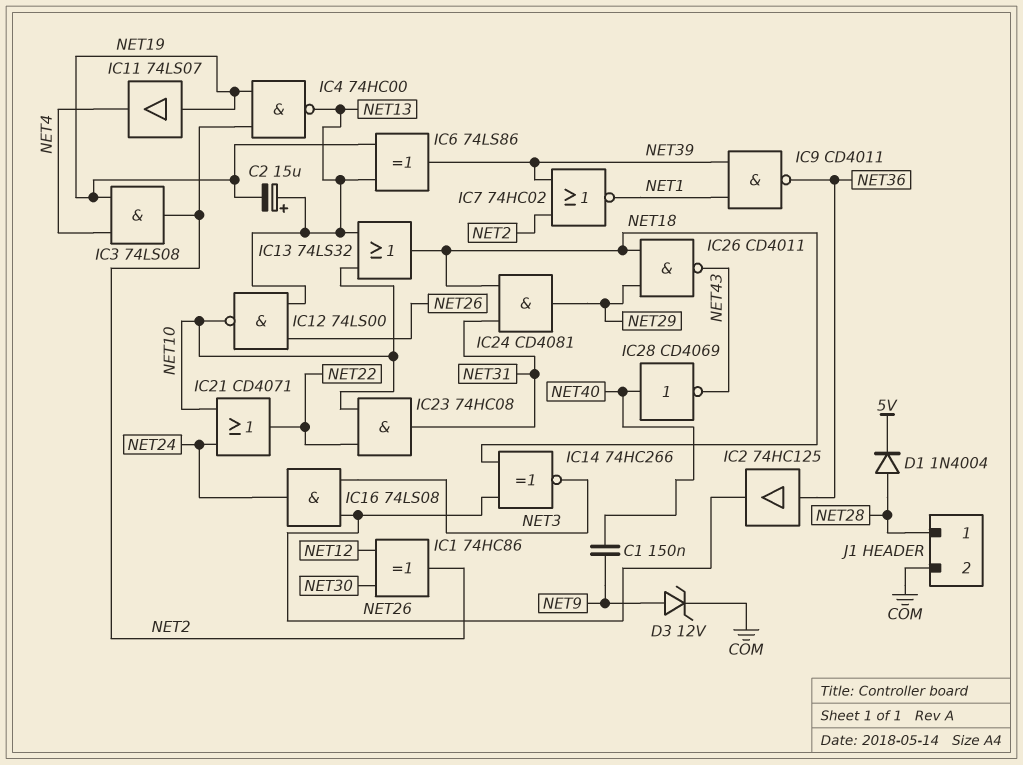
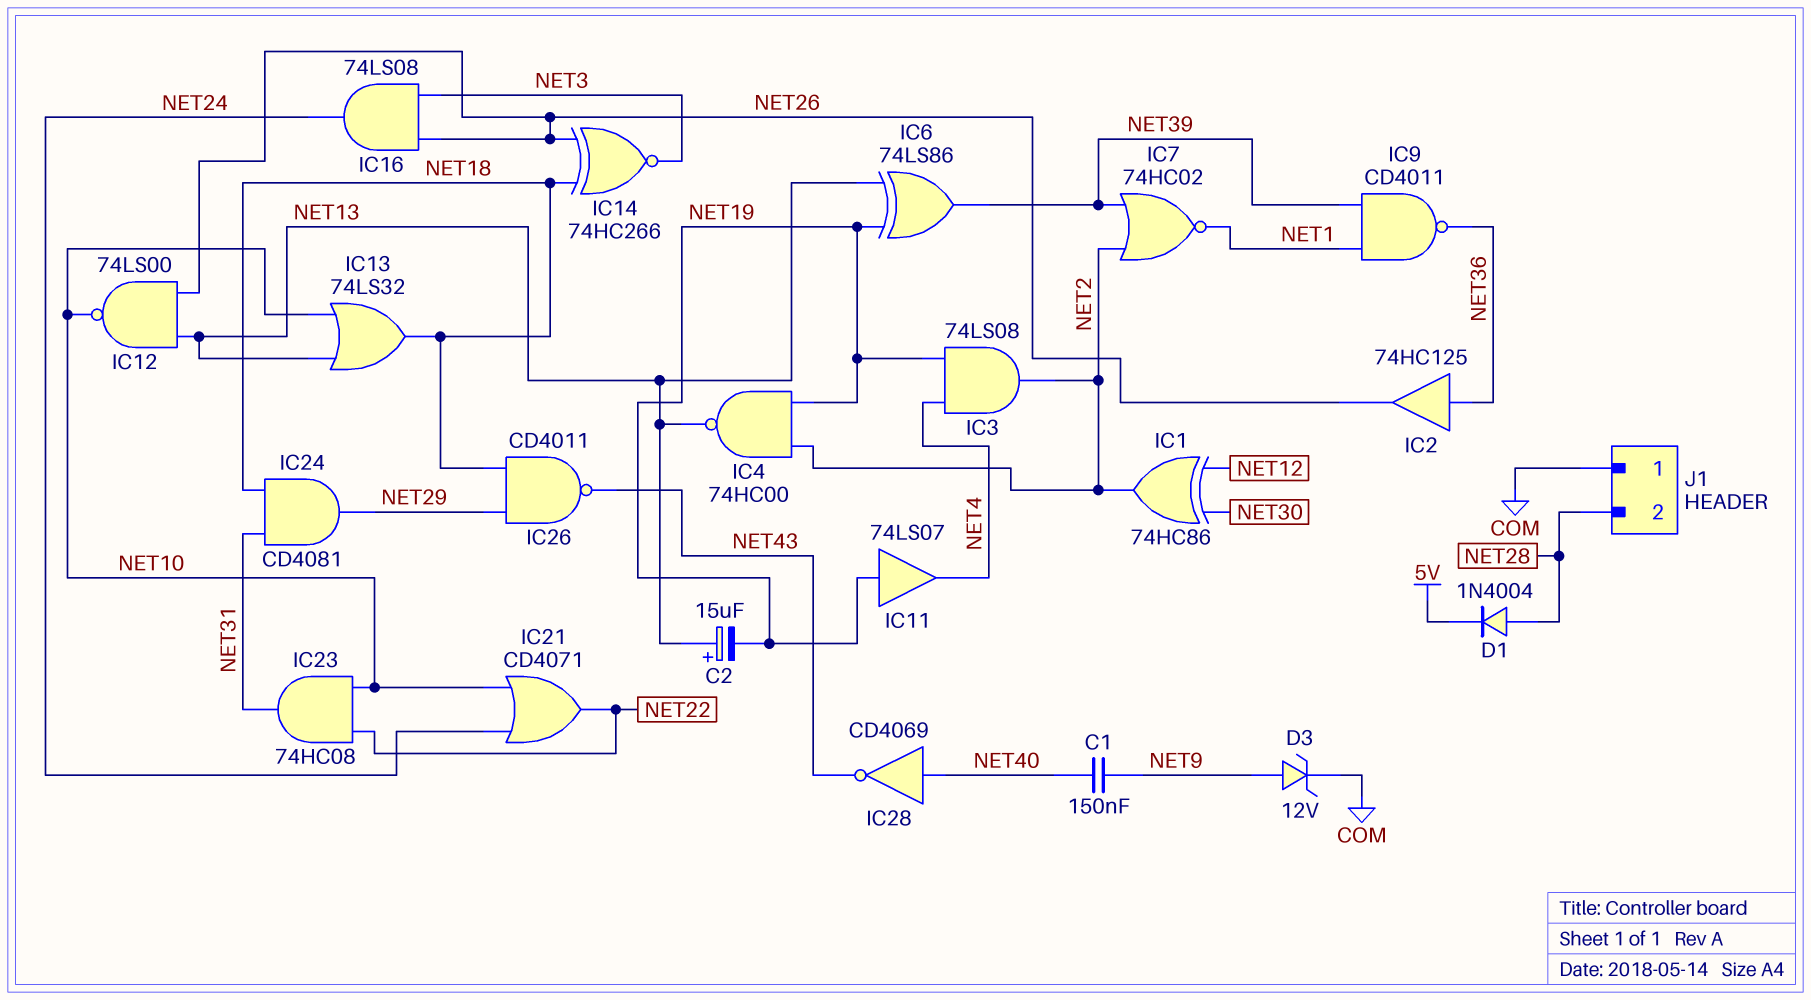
J1 pin 1: NET28 -> COM
J1 pin 2: COM -> NET28

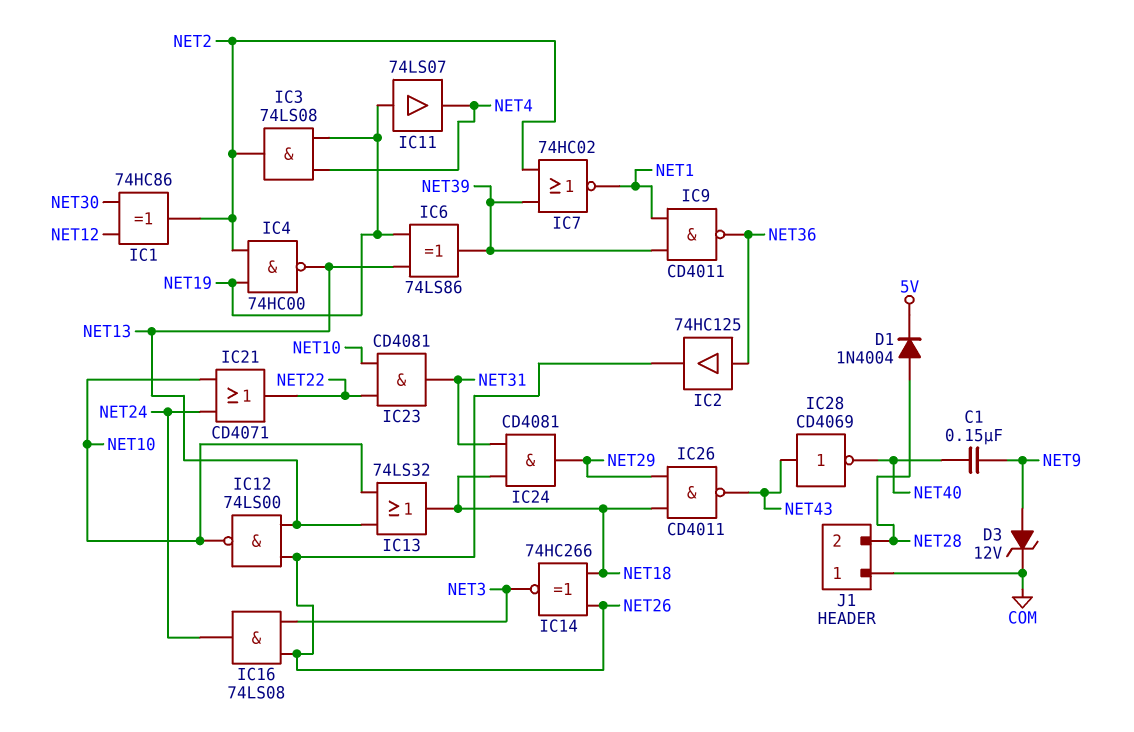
C2: 15uF (plus NET13, minus NET19) -> none
IC23: AND 74HC08 (in NET10, in NET22, out NET31) -> AND CD4081 (in NET10, in NET22, out NET31)
IC28: NOT CD4069 (in NET40, out NET43) -> NOT CD4069 (in NET43, out NET40)

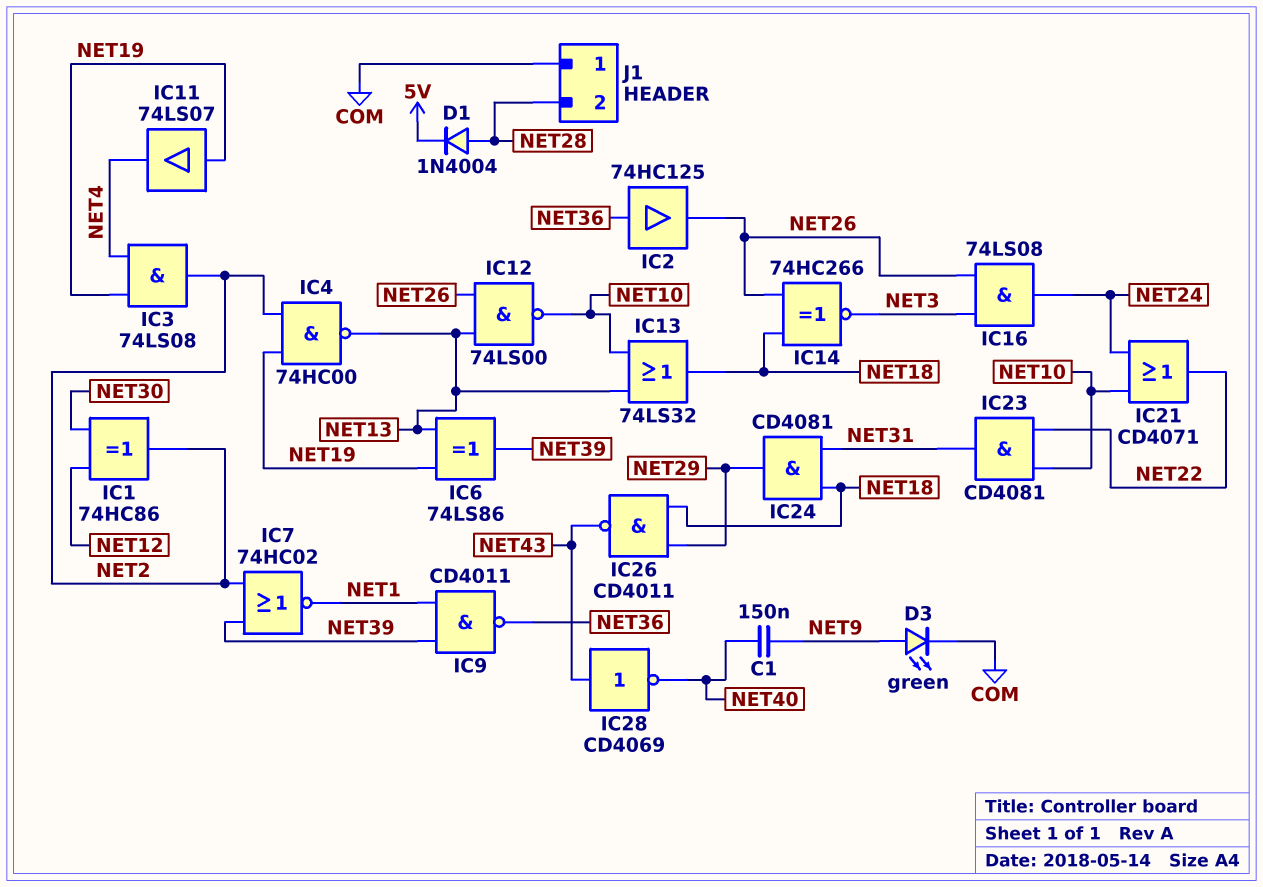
D3: zener 12V (A NET9, K COM) -> LED green (A NET9, K COM)

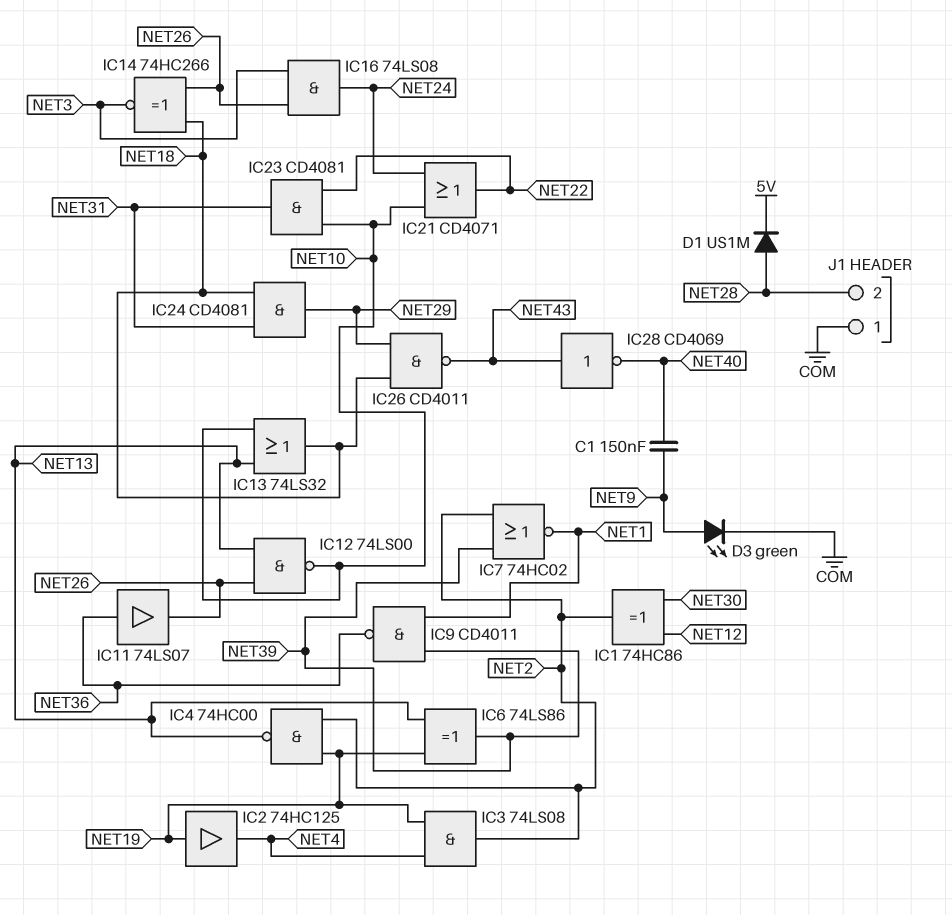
D1: diode 1N4004 (A NET28, K 5V) -> diode US1M (A NET28, K 5V)
IC2: buffer 74HC125 (in NET36, out NET26) -> buffer 74HC125 (in NET19, out NET4)
IC11: buffer 74LS07 (in NET19, out NET4) -> buffer 74LS07 (in NET36, out NET26)

